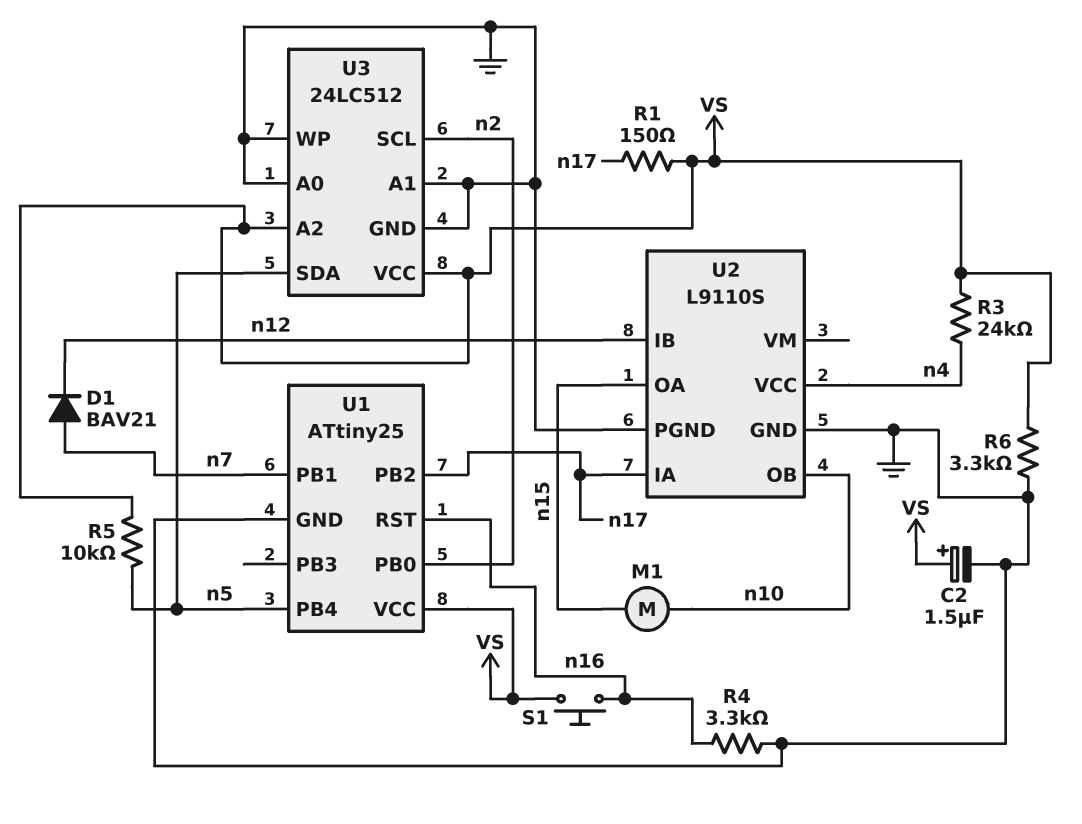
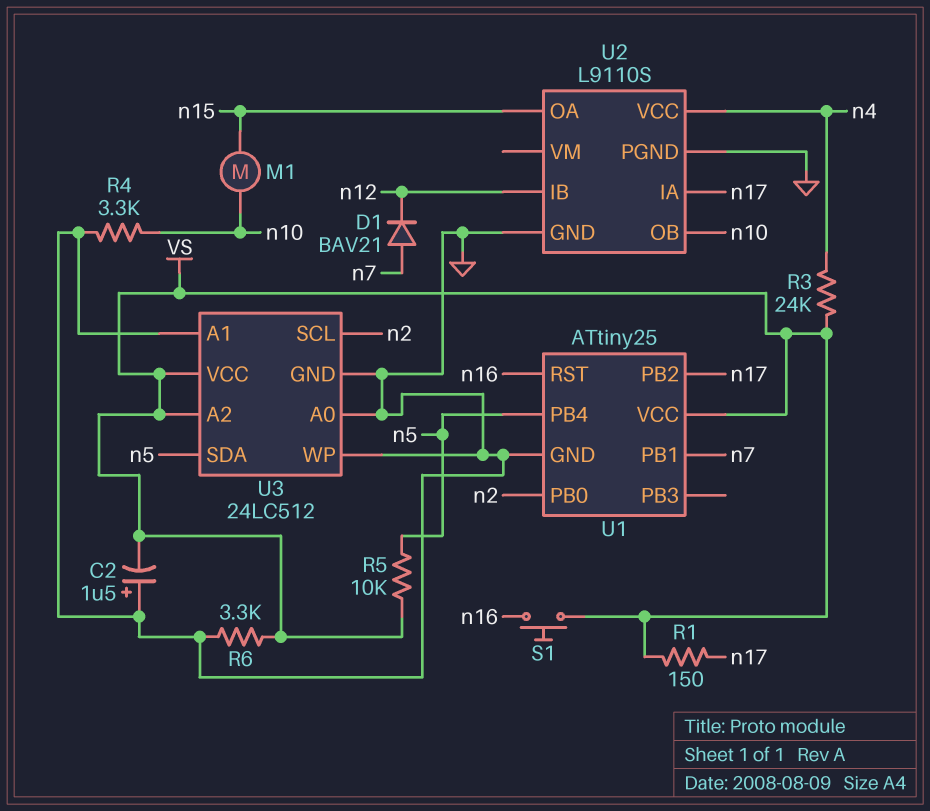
C2: 1.5uF (plus VS, minus GND) -> 1.5uF (plus GND, minus VS)
R4: 3.3k (GND, n16) -> 3.3k (GND, n10)

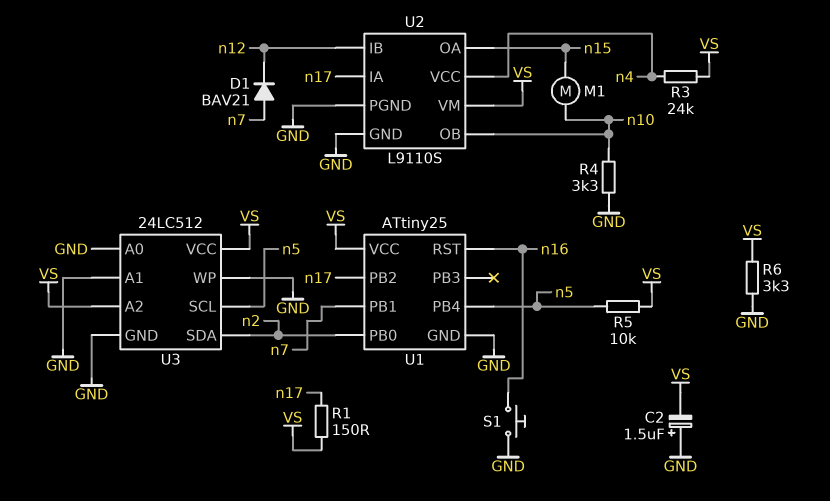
S1: button (VS, n16) -> button (GND, n16)
U2 pin VM: none -> VS
U3 pin SCL: n2 -> n5
U3 pin SDA: n5 -> n2

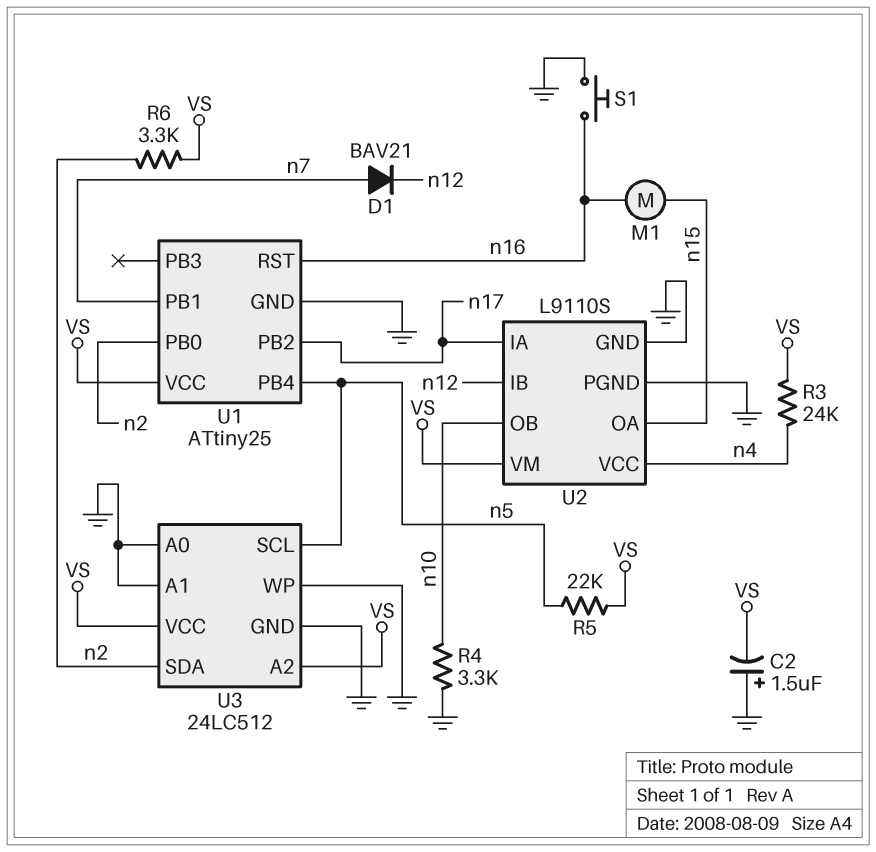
M1: motor (n10, n15) -> motor (n15, n16)
R1: 150 (VS, n17) -> none
R5: 10k (VS, n5) -> 22k (VS, n5)
R6: 3.3k (GND, VS) -> 3.3k (VS, n2)

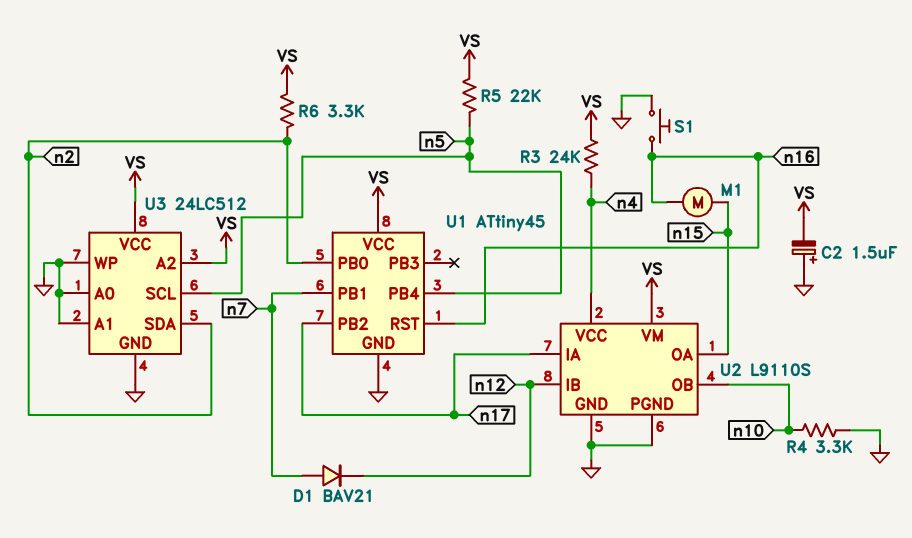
U1: ATtiny25 -> ATtiny45

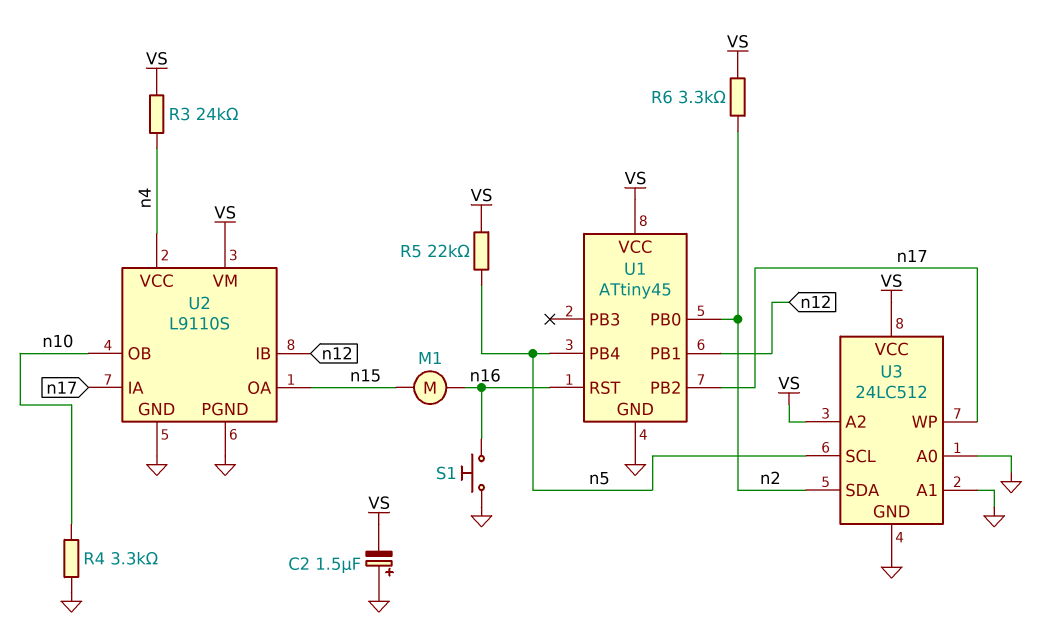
D1: diode BAV21 (A n7, K n12) -> none
U1 pin PB1: n7 -> n12
U3 pin WP: GND -> n17

